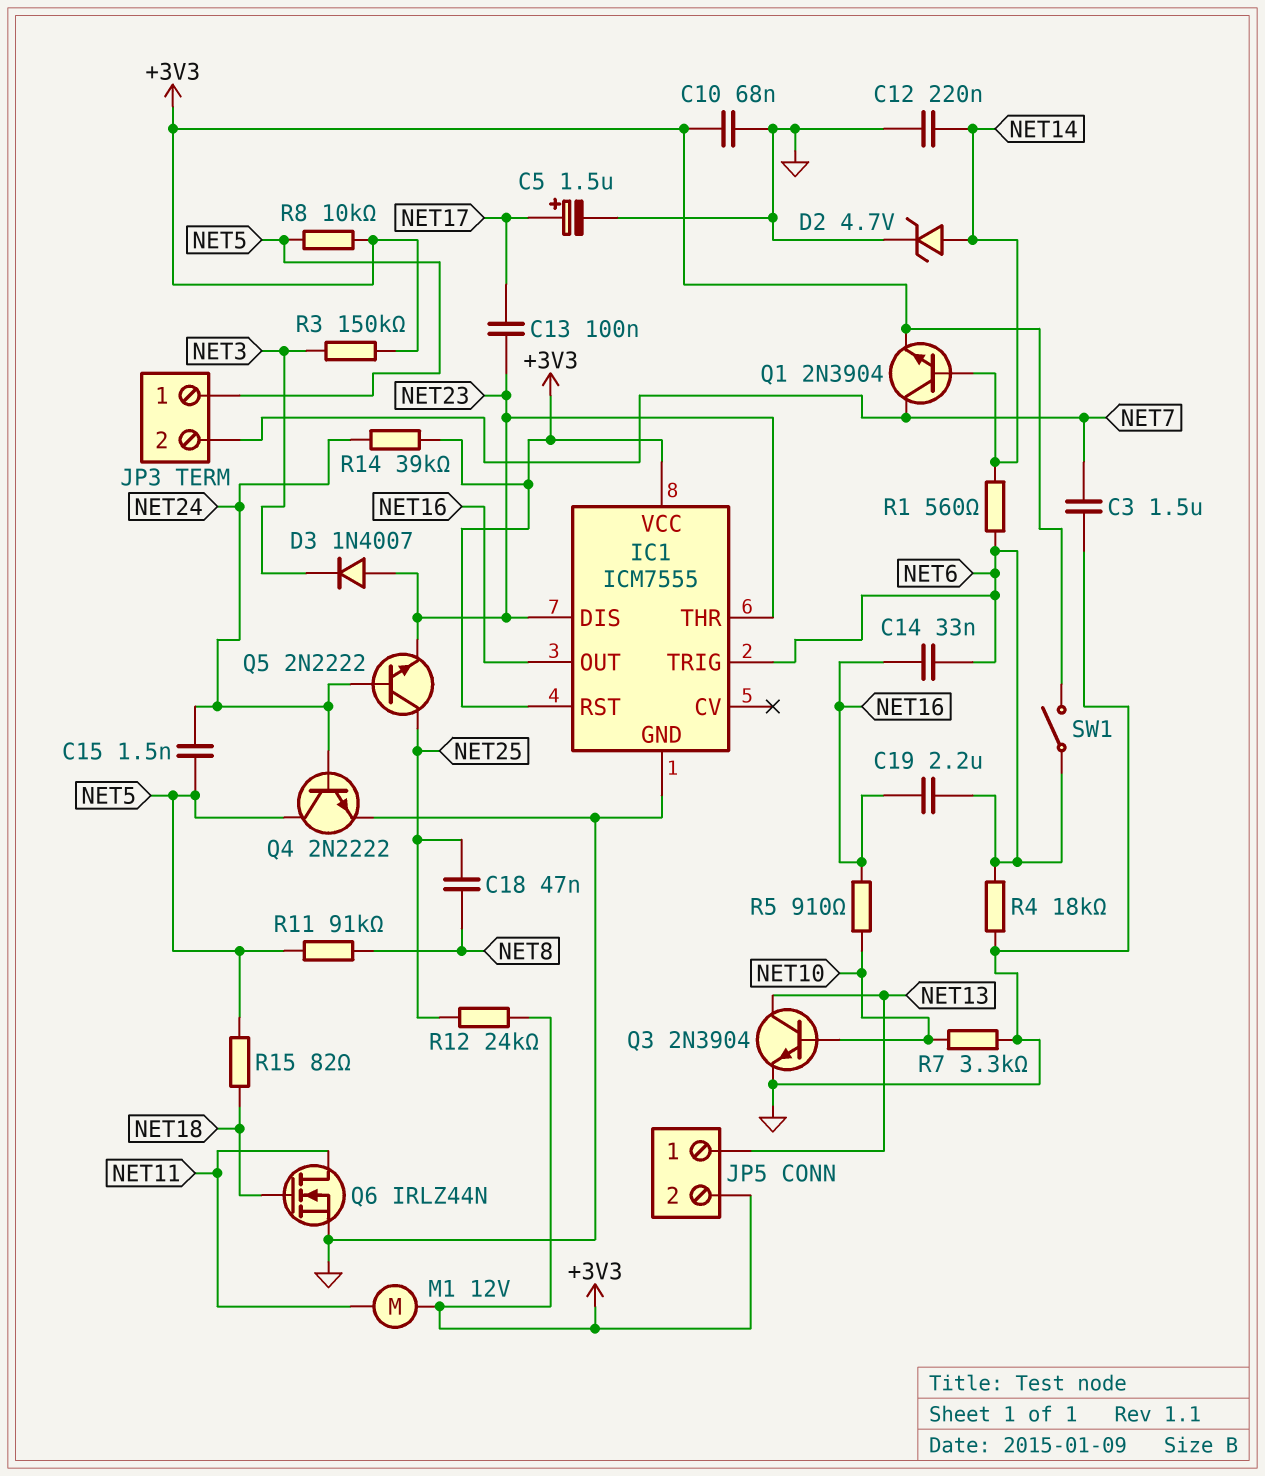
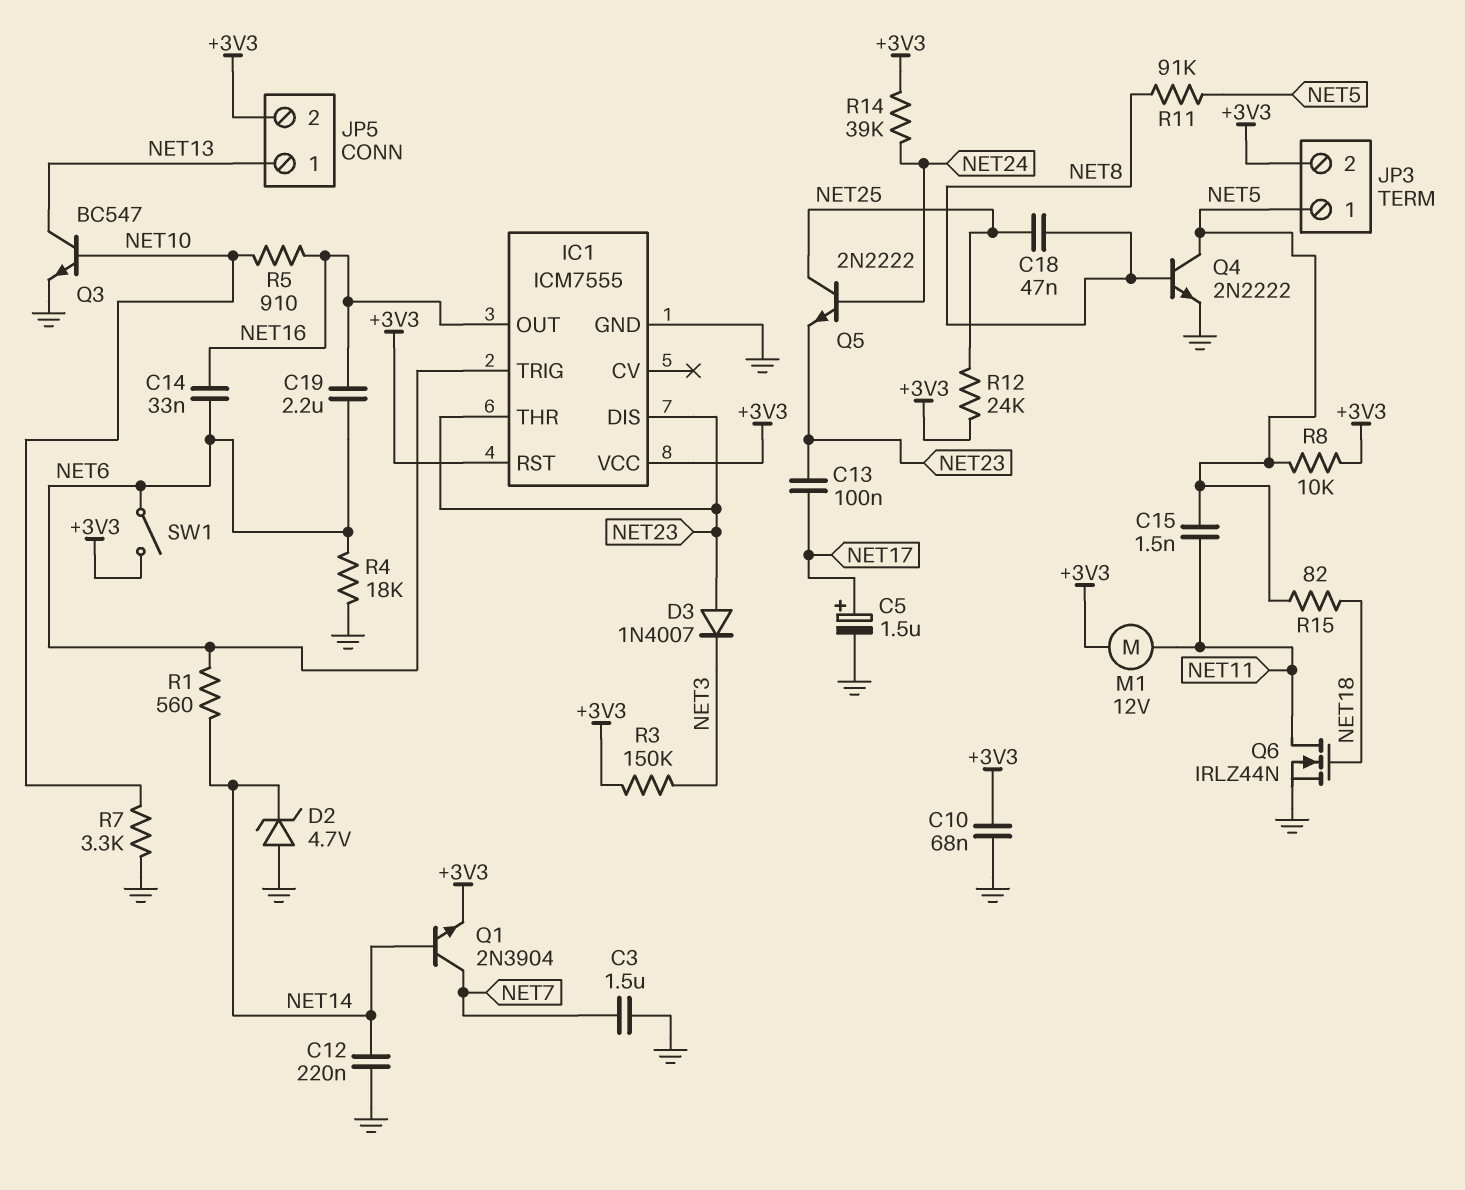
C15: 1.5nF (NET5, NET24) -> 1.5nF (NET5, NET11)
D2: zener 4.7V (A NET14, K GND) -> zener 4.7V (A GND, K NET14)
JP3 pin 2: NET7 -> +3V3
Q3: NPN 2N3904 (B NET10, C NET13, E GND) -> NPN BC547 (B NET10, C NET13, E GND)
Q4: NPN 2N2222 (B NET24, C NET5, E GND) -> NPN 2N2222 (B NET8, C NET5, E GND)

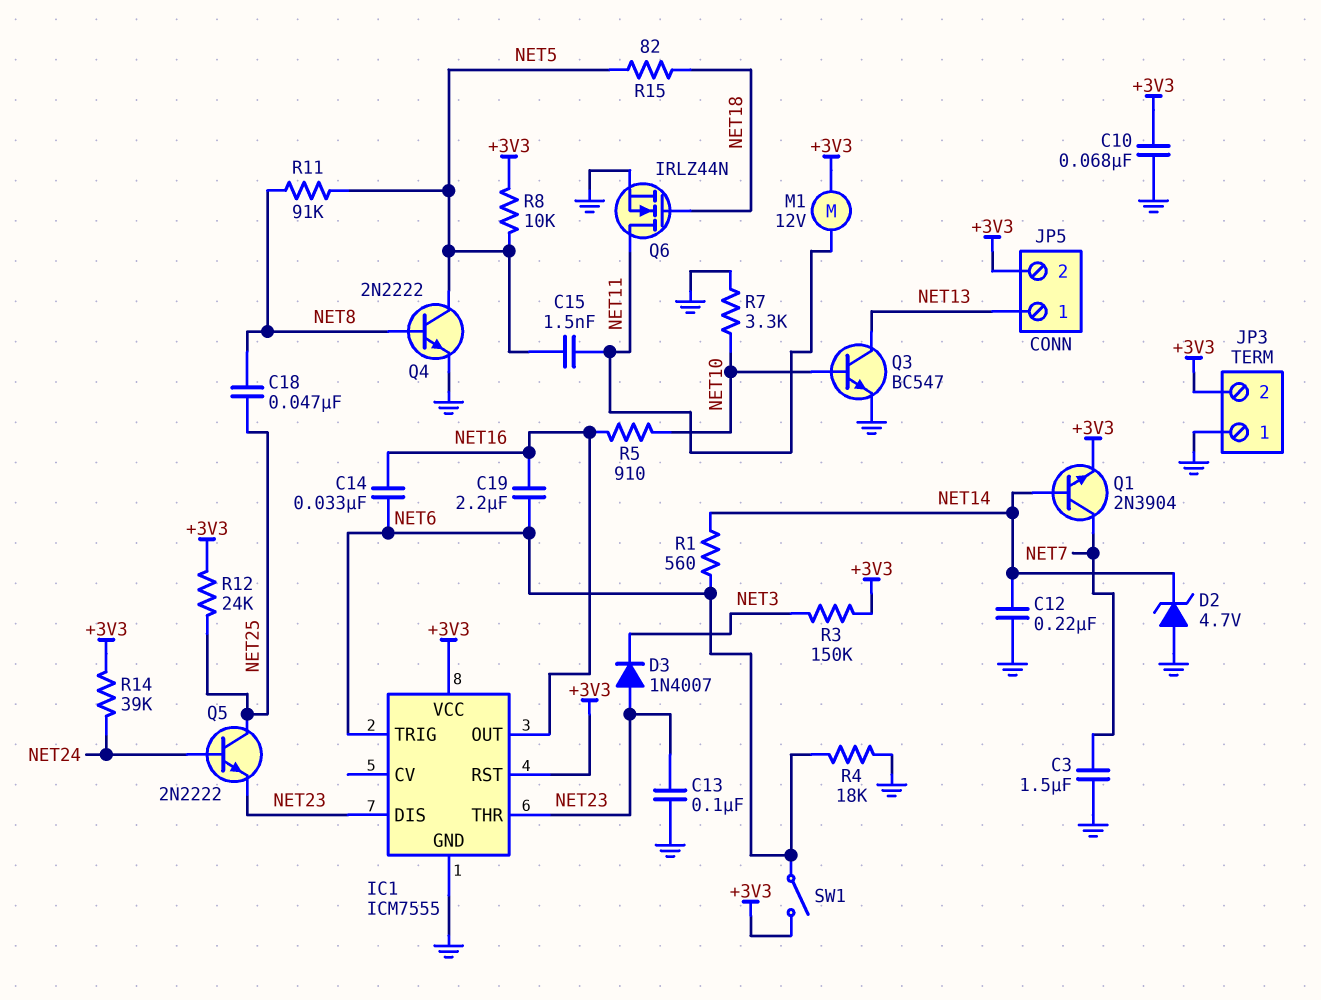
C5: 1.5uF (plus NET17, minus GND) -> none
C13: 100nF (NET17, NET23) -> 100nF (GND, NET23)
JP3 pin 1: NET5 -> GND

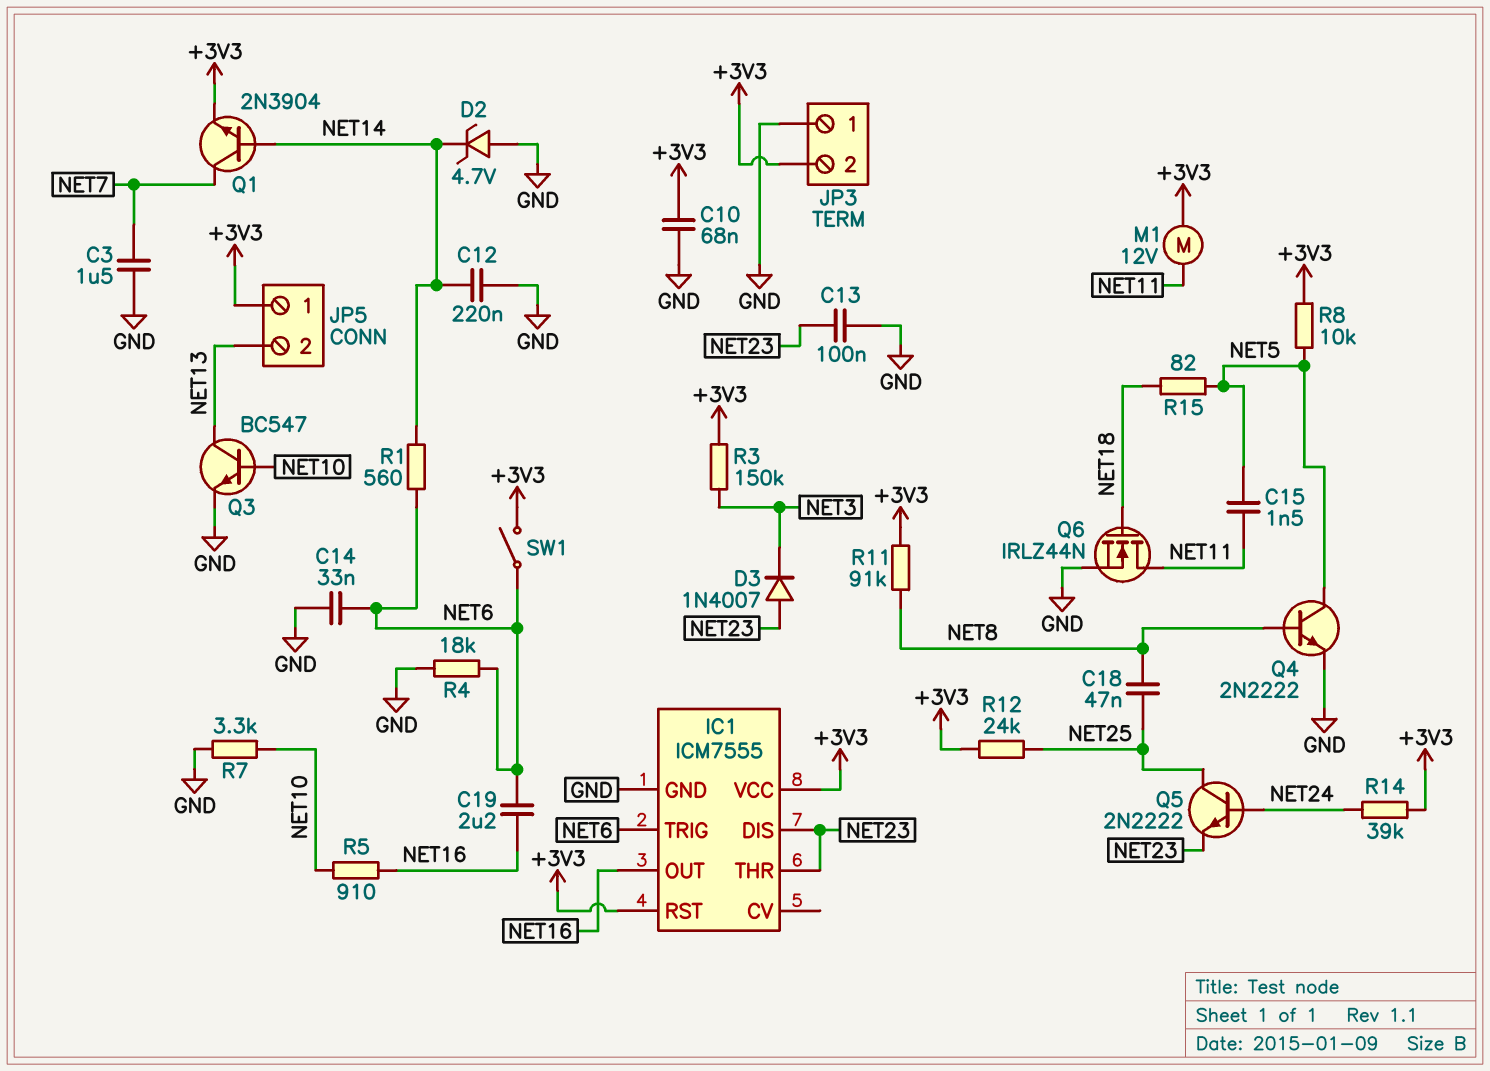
C14: 33nF (NET6, NET16) -> 33nF (GND, NET6)
JP5 pin 1: NET13 -> +3V3
JP5 pin 2: +3V3 -> NET13
R11: 91k (NET5, NET8) -> 91k (+3V3, NET8)

